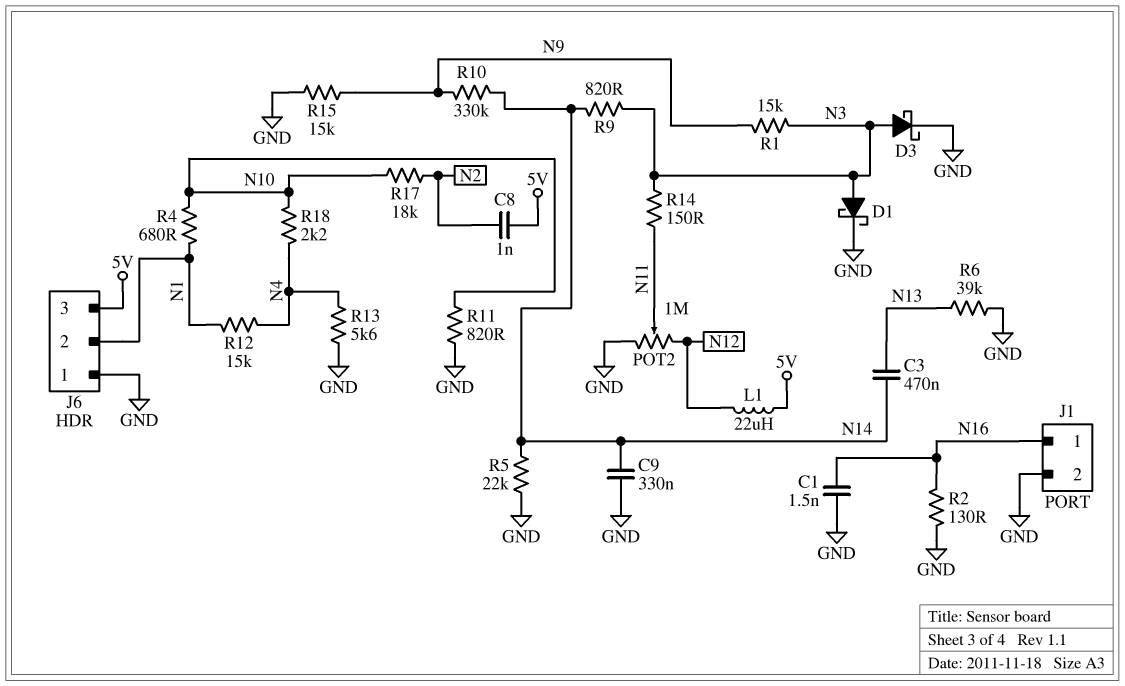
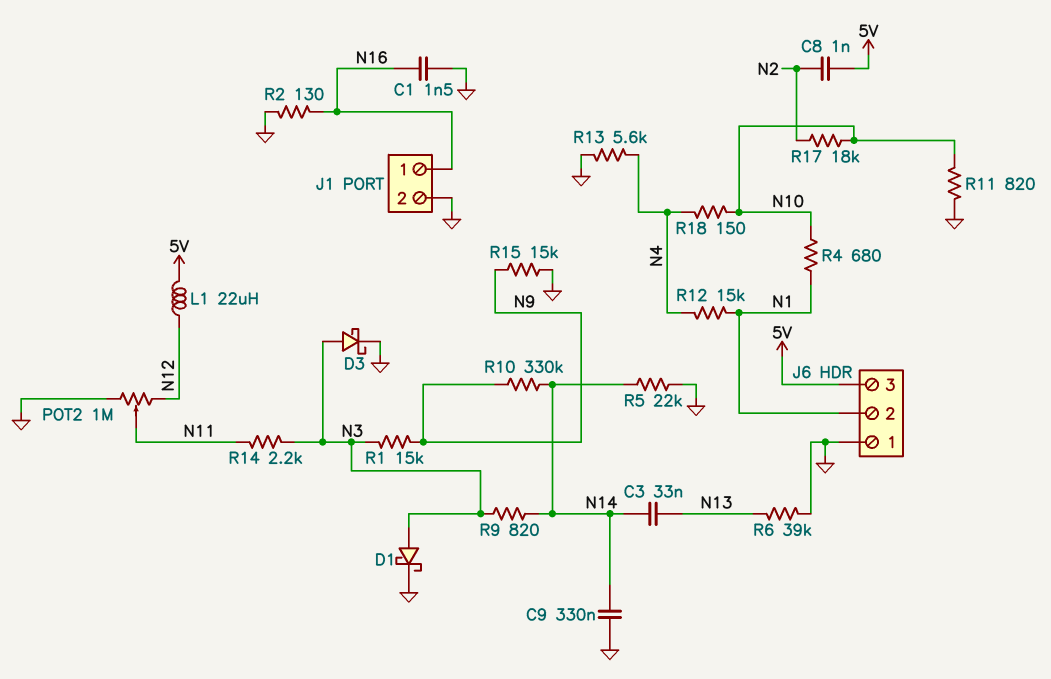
C3: 470nF (N13, N14) -> 33nF (N13, N14)
R14: 150 (N3, N11) -> 2.2k (N3, N11)
R18: 2.2k (N4, N10) -> 150 (N4, N10)

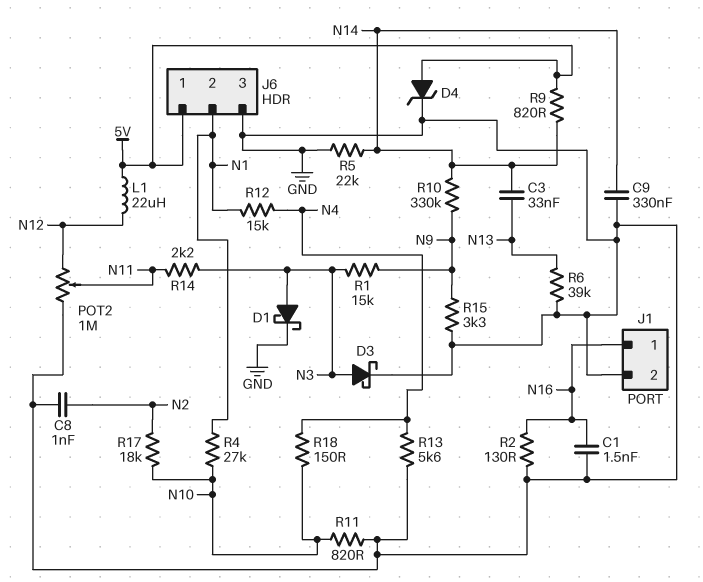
C8: 1nF (5V, N2) -> 1nF (GND, N2)
D4: none -> zener (A 5V, K GND)
J6 pin 1: GND -> 5V
J6 pin 3: 5V -> GND
R4: 680 (N1, N10) -> 27k (N1, N10)
R9: 820 (N3, N14) -> 820 (5V, N14)
R15: 15k (GND, N9) -> 3.3k (GND, N9)

